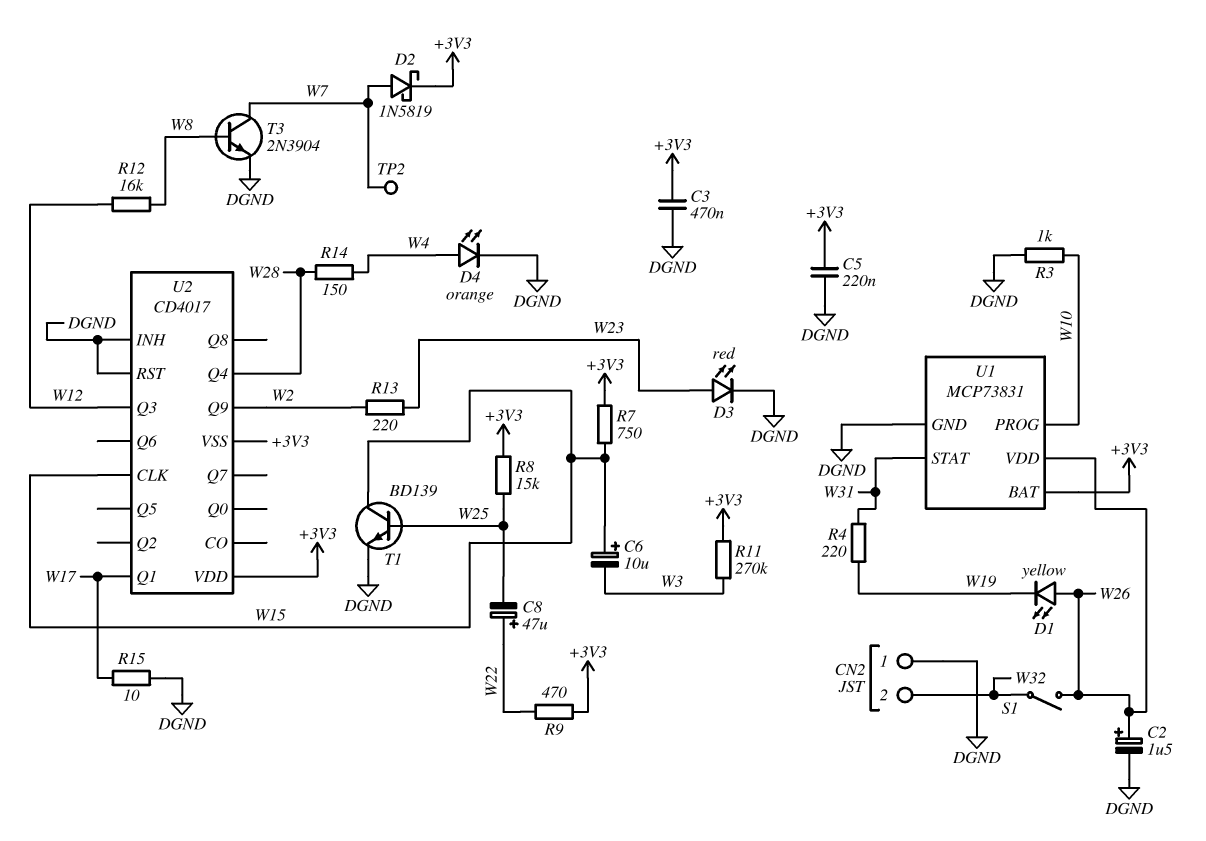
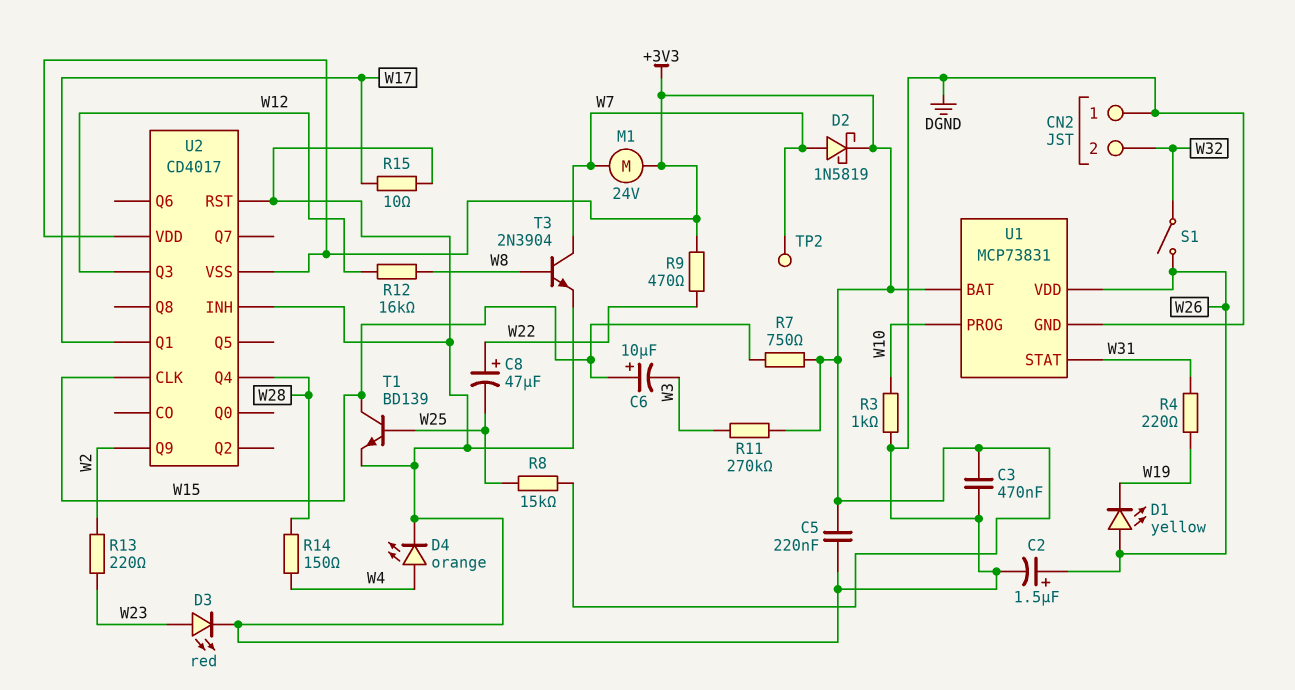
M1: none -> motor 24V (+3V3, W7)

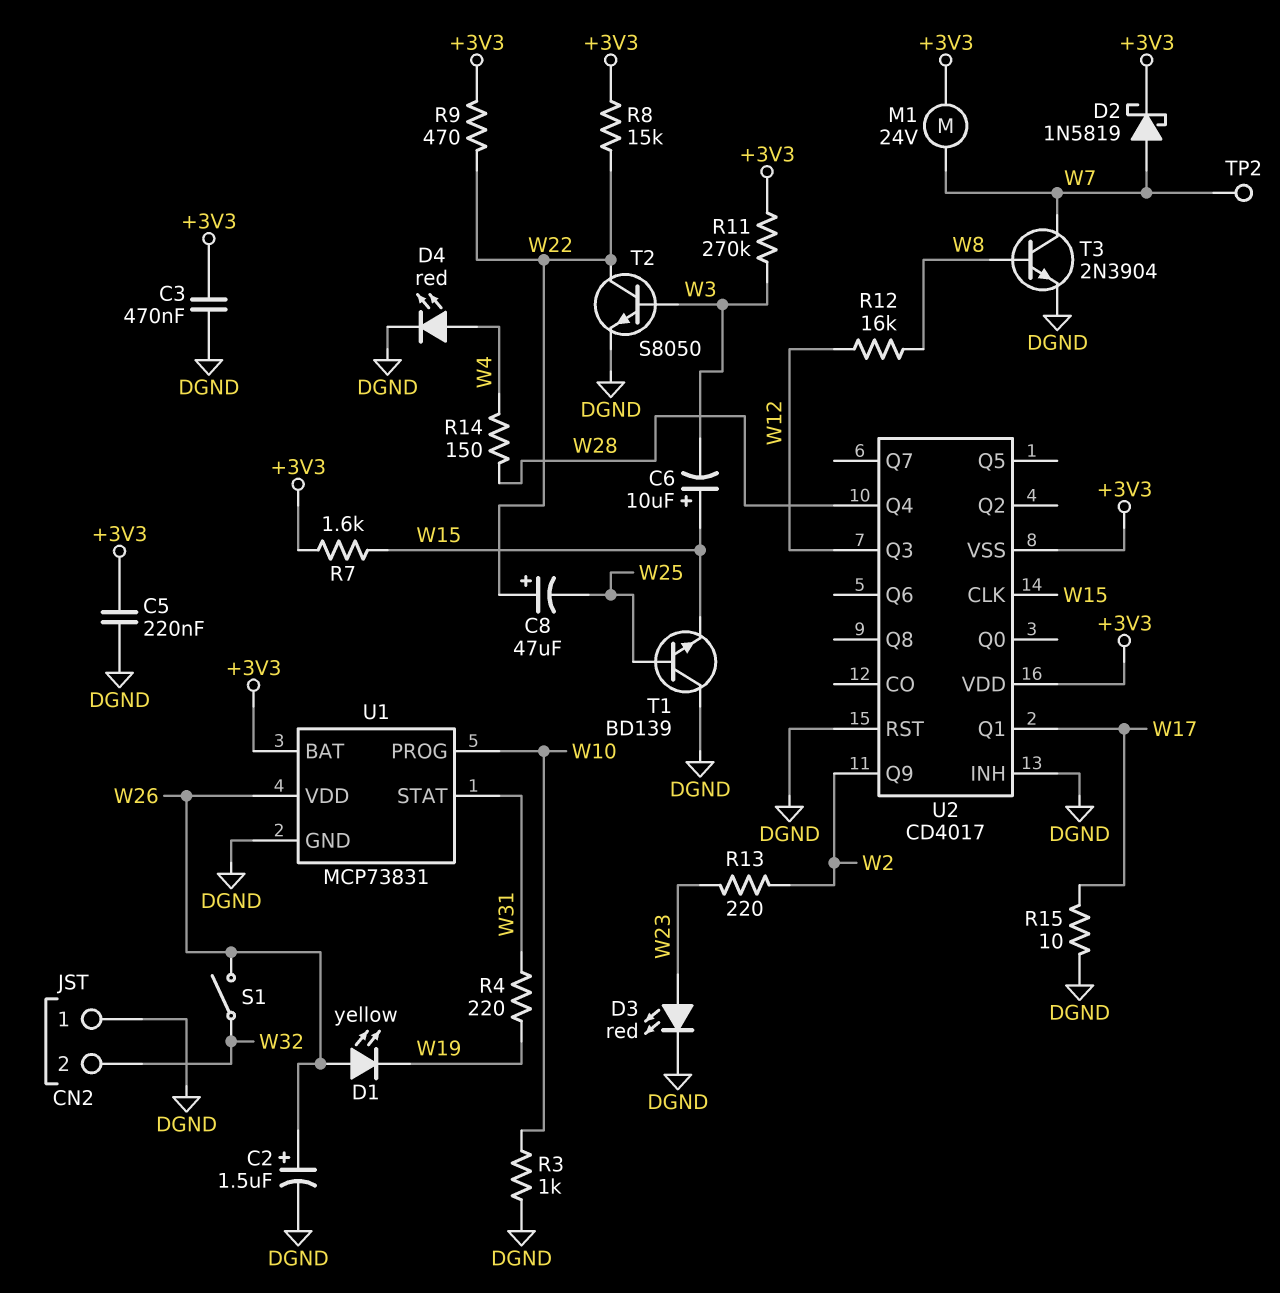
D4: LED orange (A W4, K DGND) -> LED red (A W4, K DGND)
R7: 750 (+3V3, W15) -> 1.6k (+3V3, W15)
R8: 15k (+3V3, W25) -> 15k (+3V3, W22)
T1: NPN BD139 (B W25, C W15, E DGND) -> NPN BD139 (B W25, C DGND, E W15)
T2: none -> NPN S8050 (B W3, C W22, E DGND)

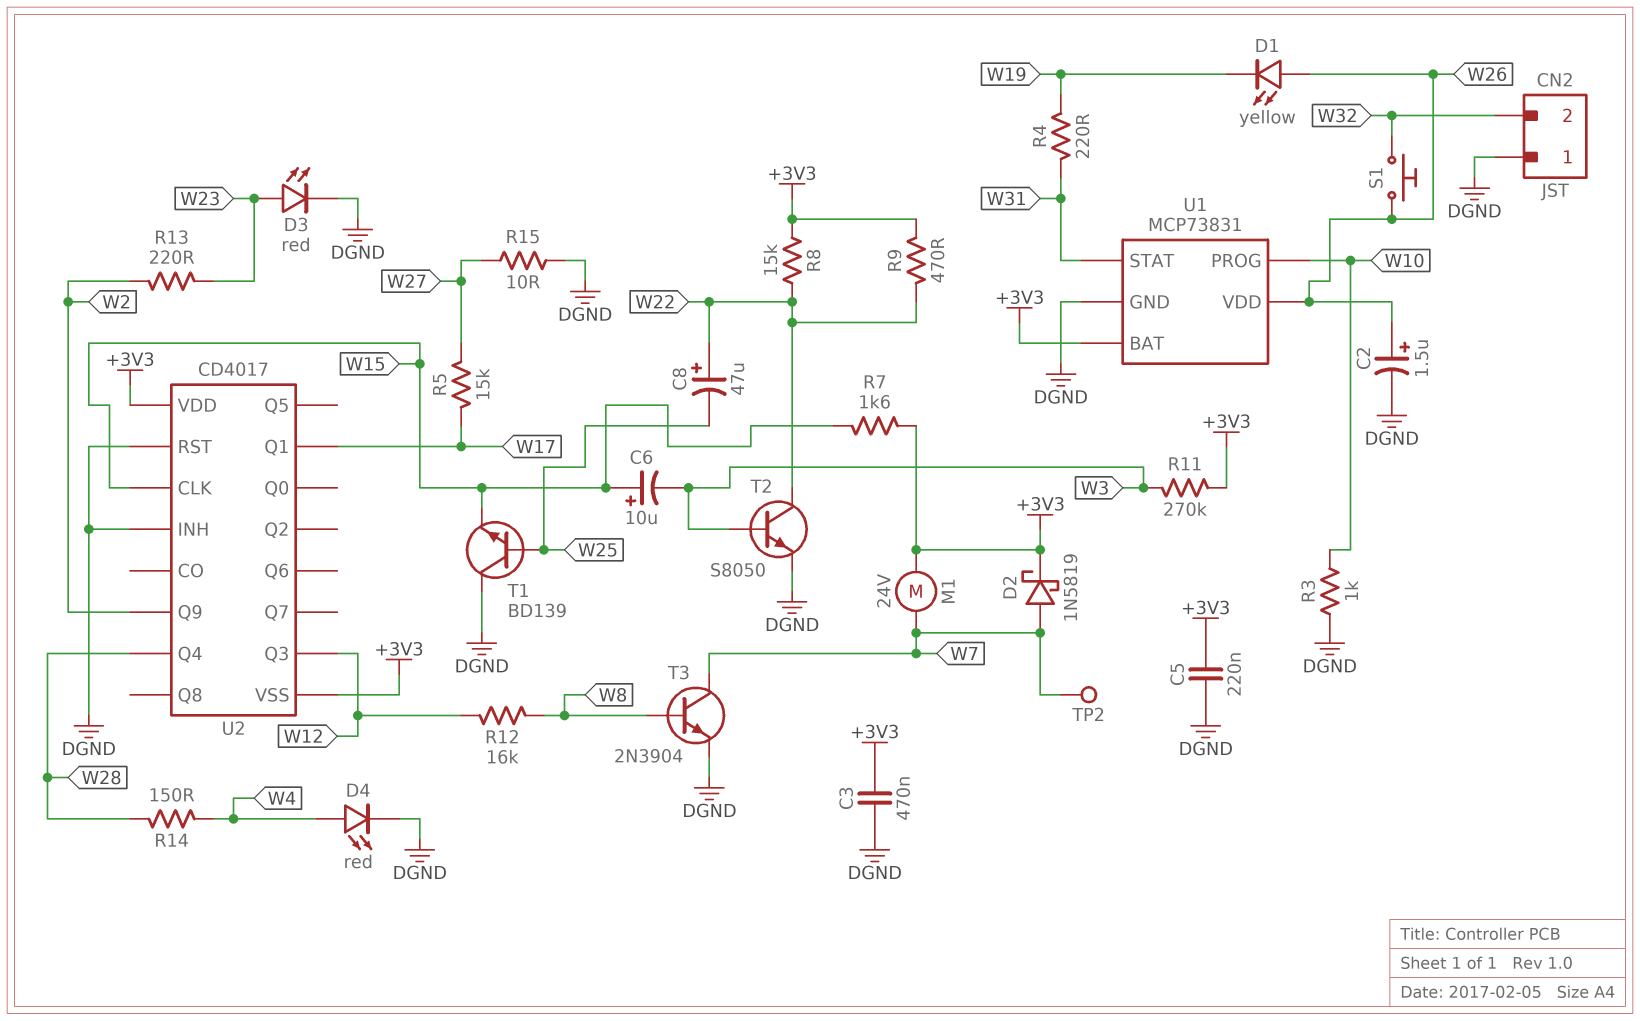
R5: none -> 15k (W17, W27)
R15: 10 (DGND, W17) -> 10 (DGND, W27)
S1: switch (W26, W32) -> button (W26, W32)

